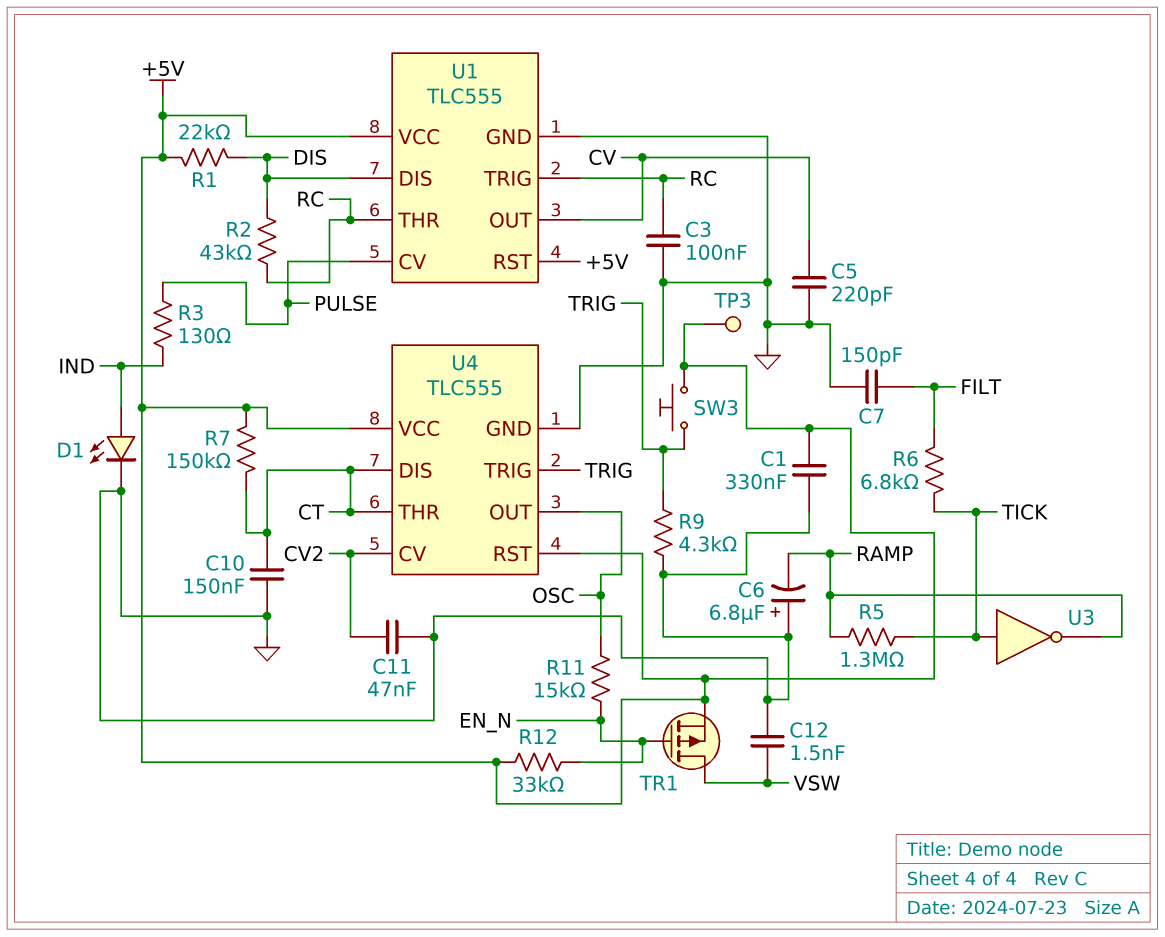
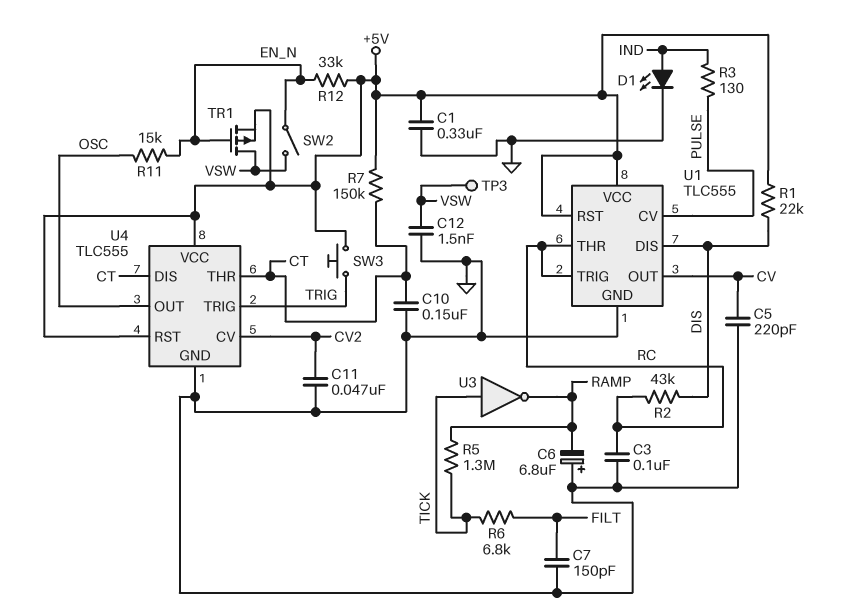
R9: 4.3k (GND, TRIG) -> none
SW2: none -> switch (EN_N, VSW)
TP3: test point (+5V) -> test point (VSW)

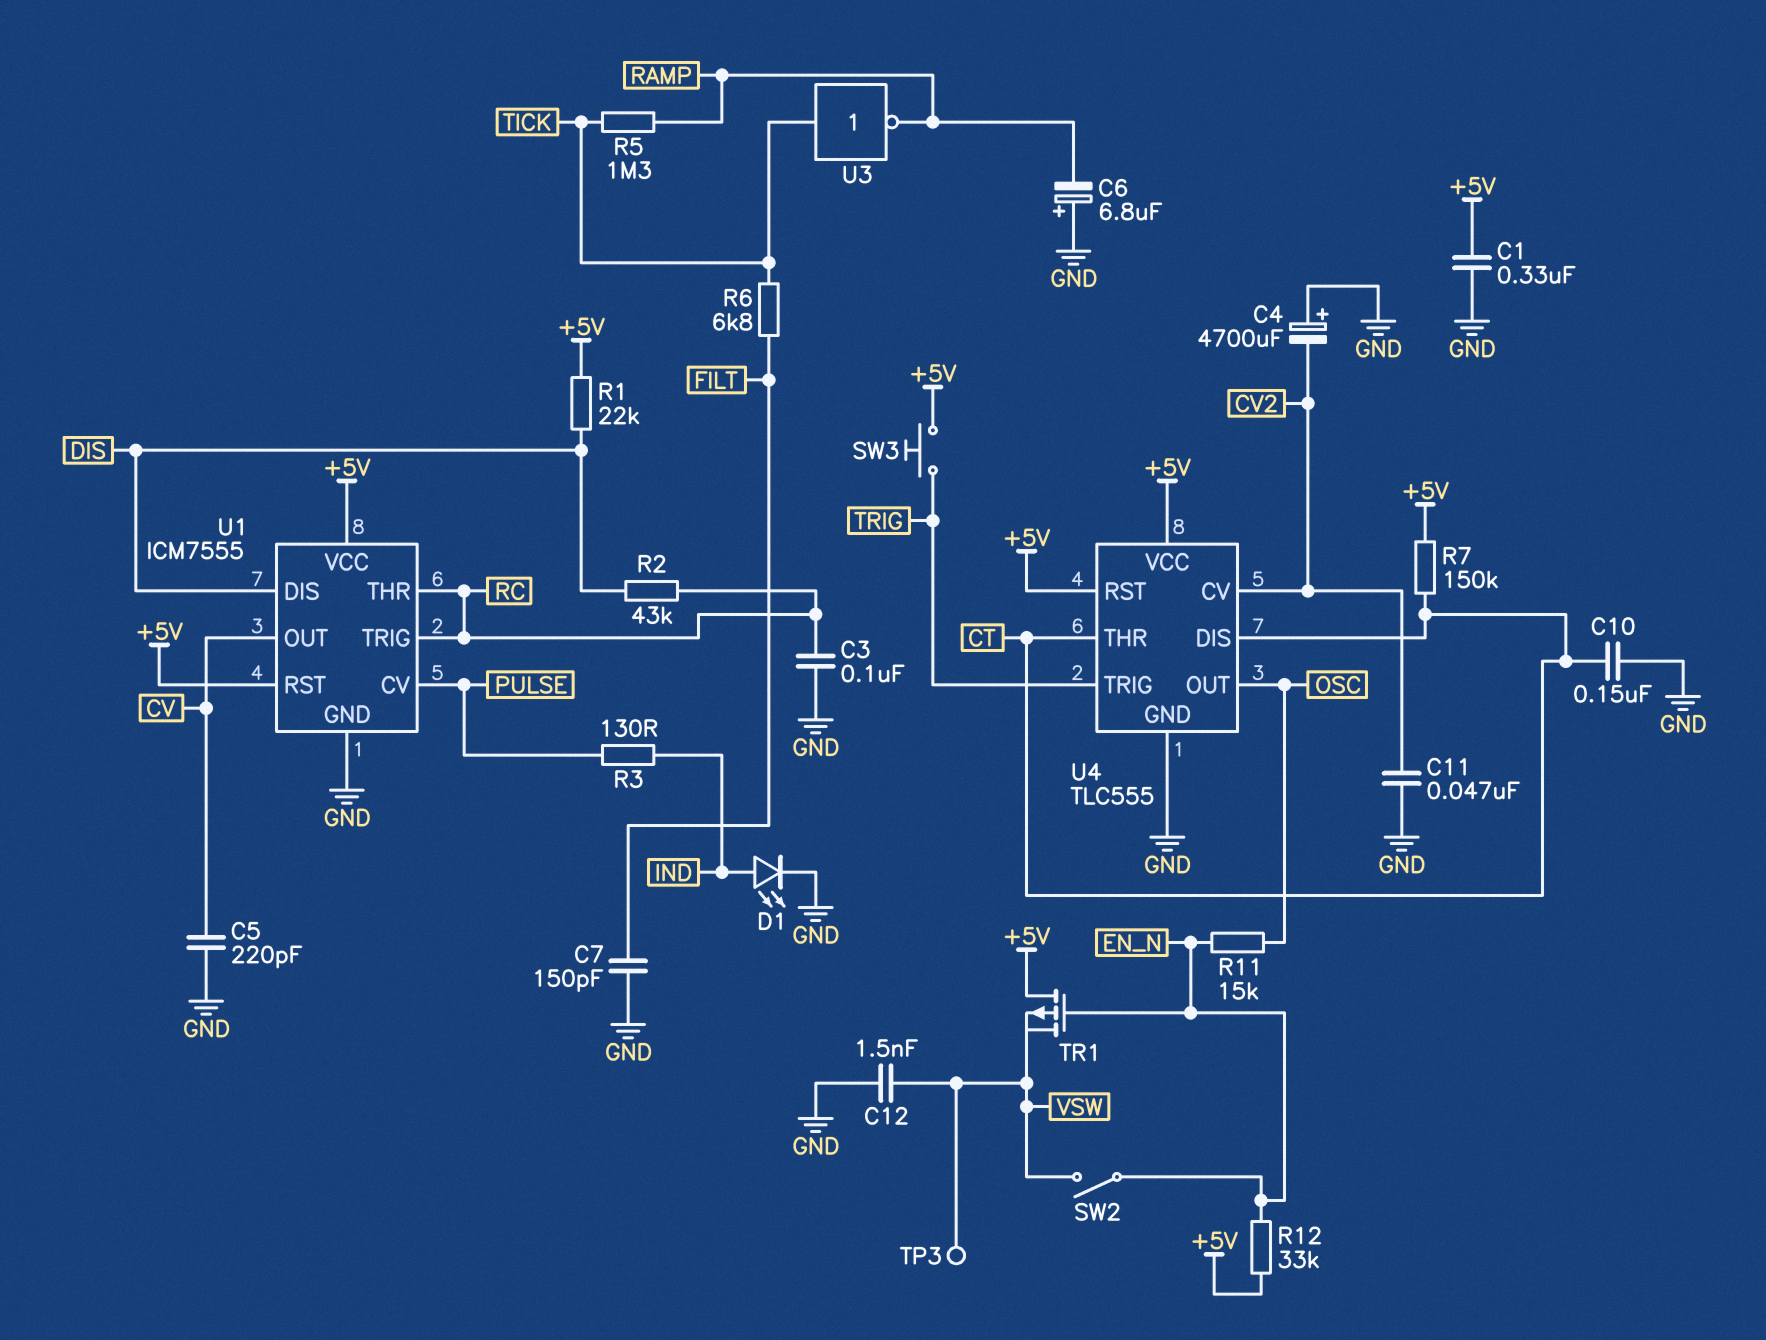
C4: none -> 4700uF (plus GND, minus CV2)
TR1: PMOS (G EN_N, D VSW, S +5V) -> PMOS (G EN_N, D +5V, S VSW)
U1: TLC555 -> ICM7555

